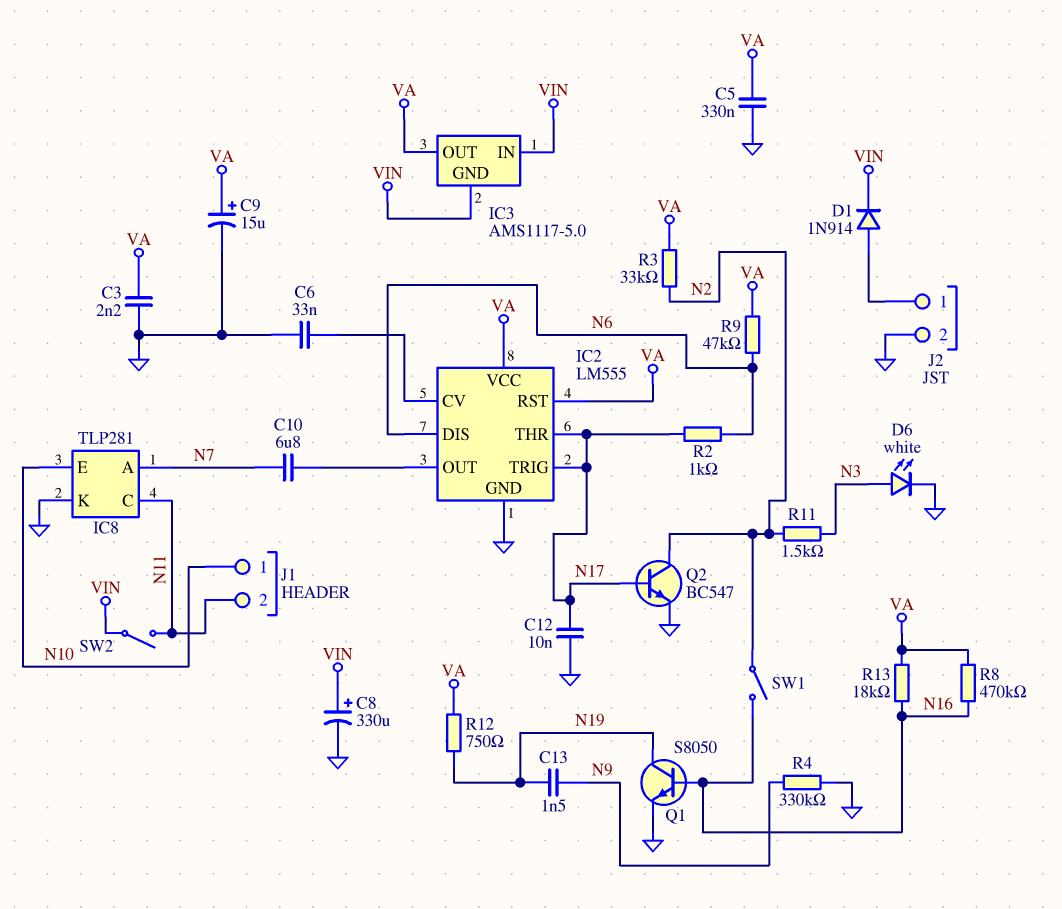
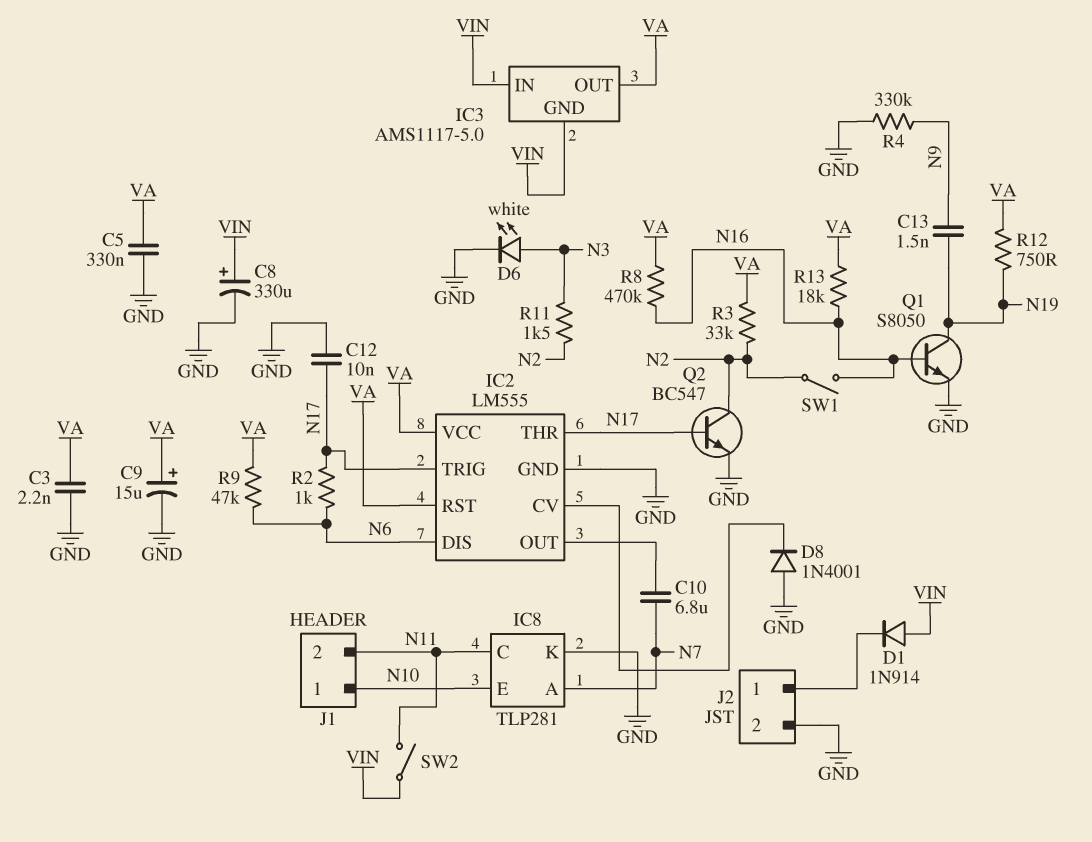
C6: 33nF (GND, IC2/CV) -> none
D1: diode 1N914 (A J2/1, K VIN) -> diode 1N914 (A VIN, K J2/1)
D8: none -> diode 1N4001 (A GND, K IC2/CV)

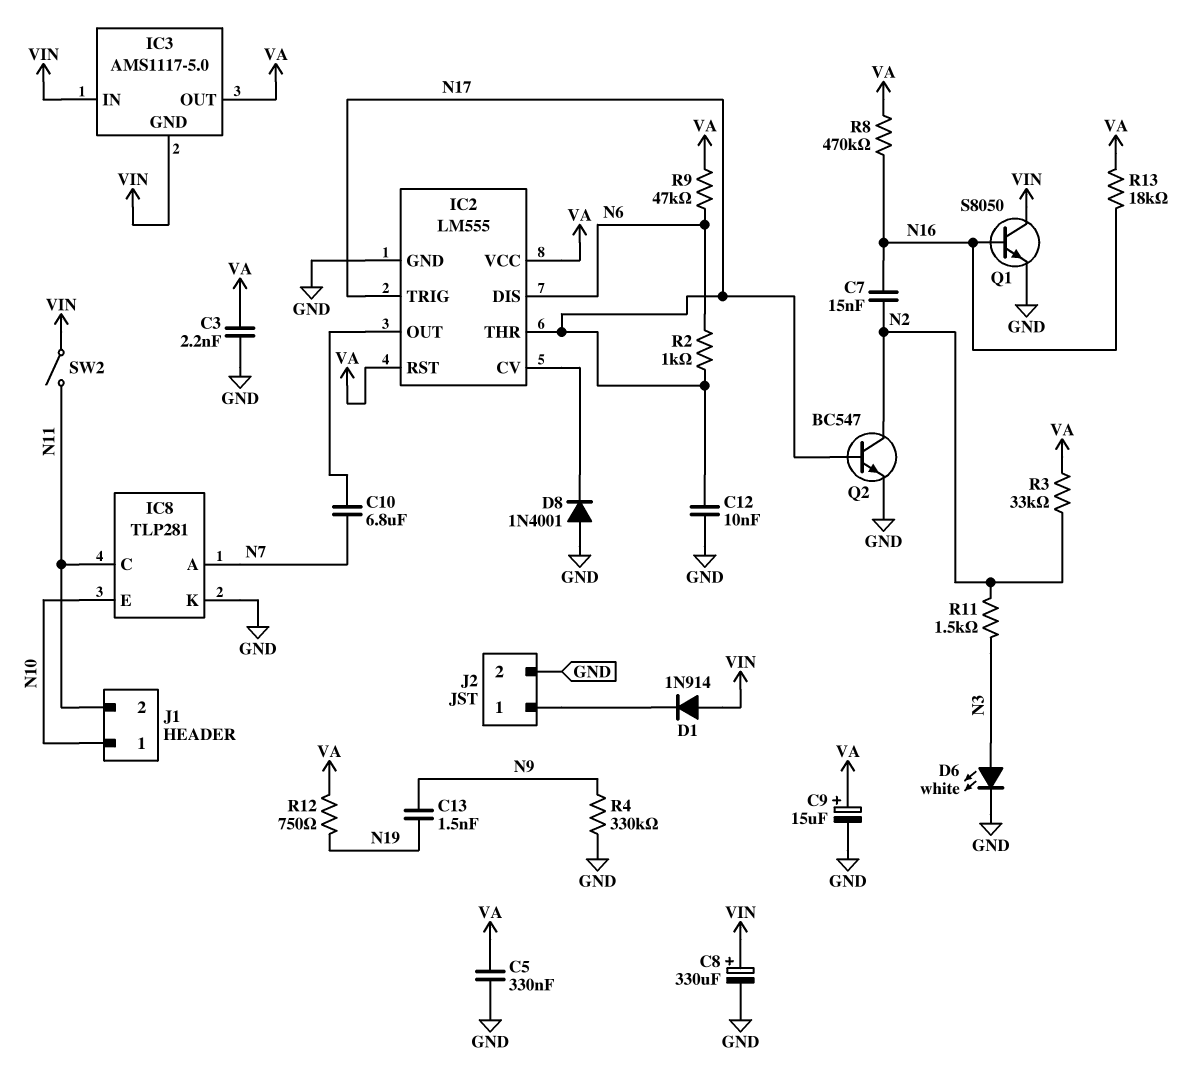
C7: none -> 15nF (N2, N16)
Q1: NPN S8050 (B N16, C N19, E GND) -> NPN S8050 (B N16, C VIN, E GND)
SW1: switch (N2, N16) -> none

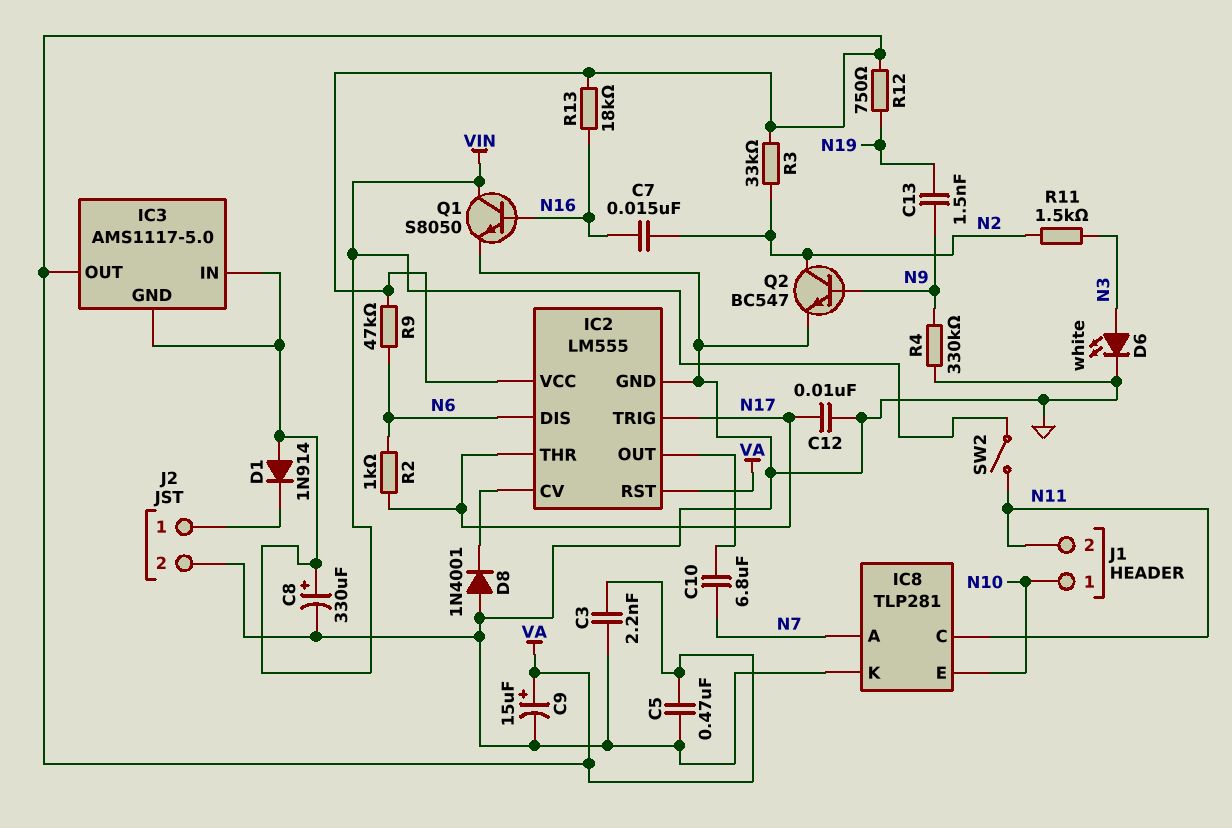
C5: 330nF (GND, VA) -> 470nF (GND, VA)
Q2: NPN BC547 (B N17, C N2, E GND) -> NPN BC547 (B N9, C N2, E GND)
R8: 470k (N16, VA) -> none

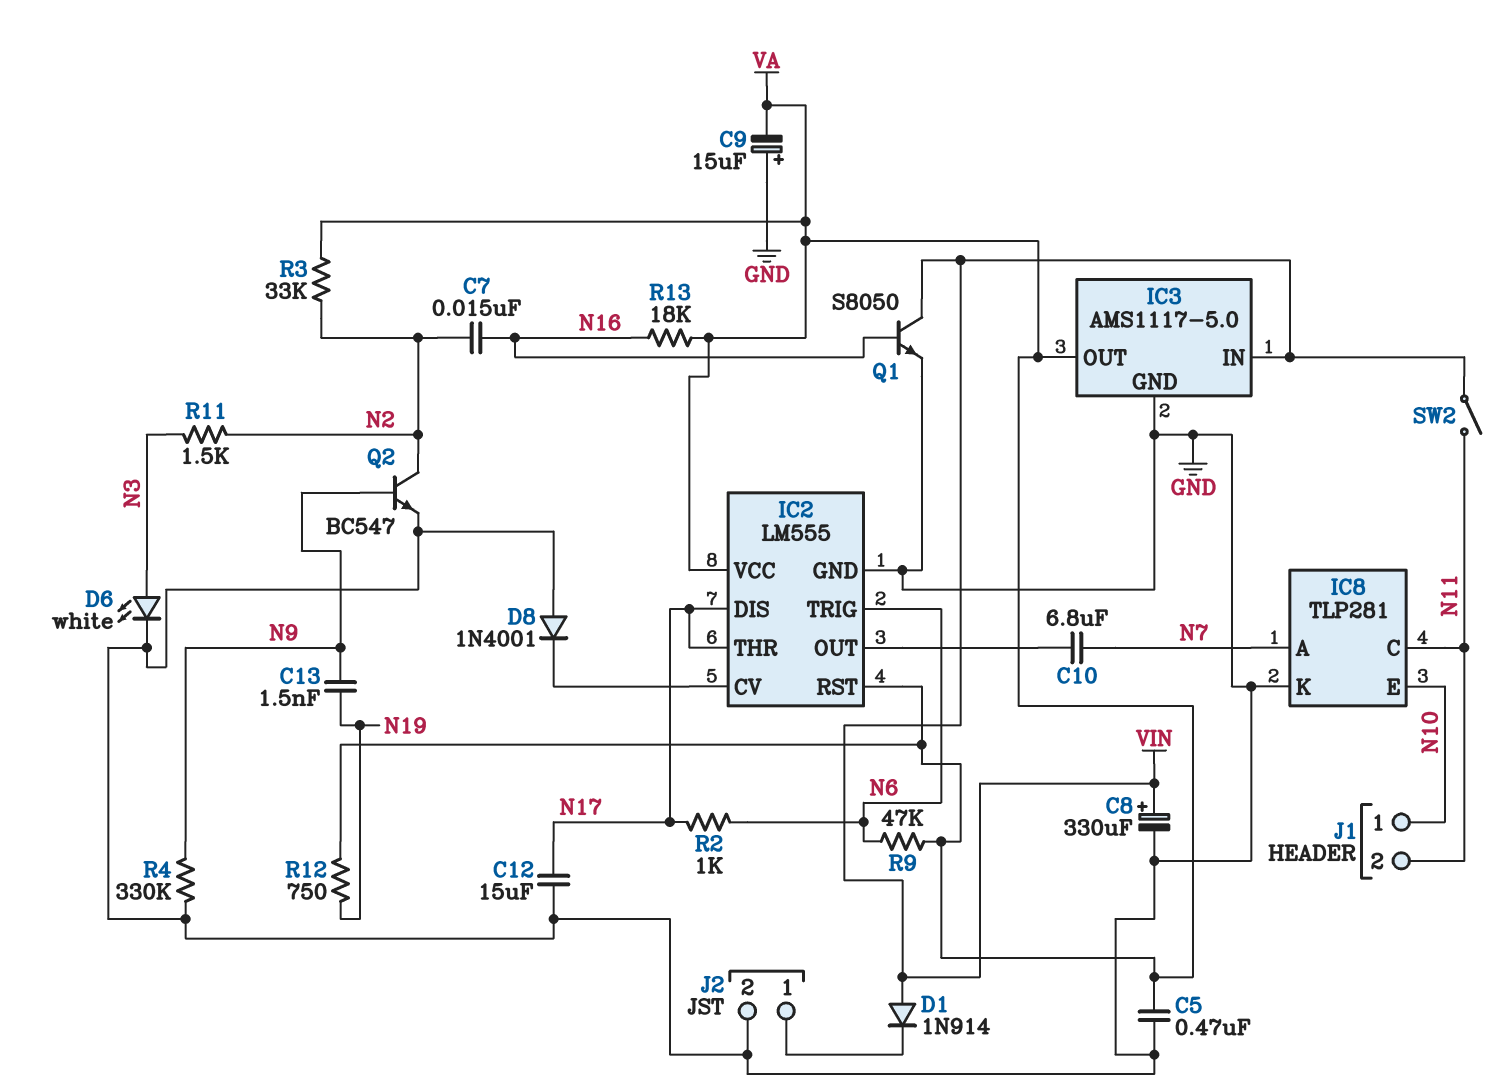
C3: 2.2nF (GND, VA) -> none
C9: 15uF (plus VA, minus GND) -> 15uF (plus GND, minus VA)
C12: 10nF (GND, N17) -> 15uF (GND, N17)
IC2 pin DIS: N6 -> N17
IC2 pin TRIG: N17 -> N6
IC3 pin GND: VIN -> GND

